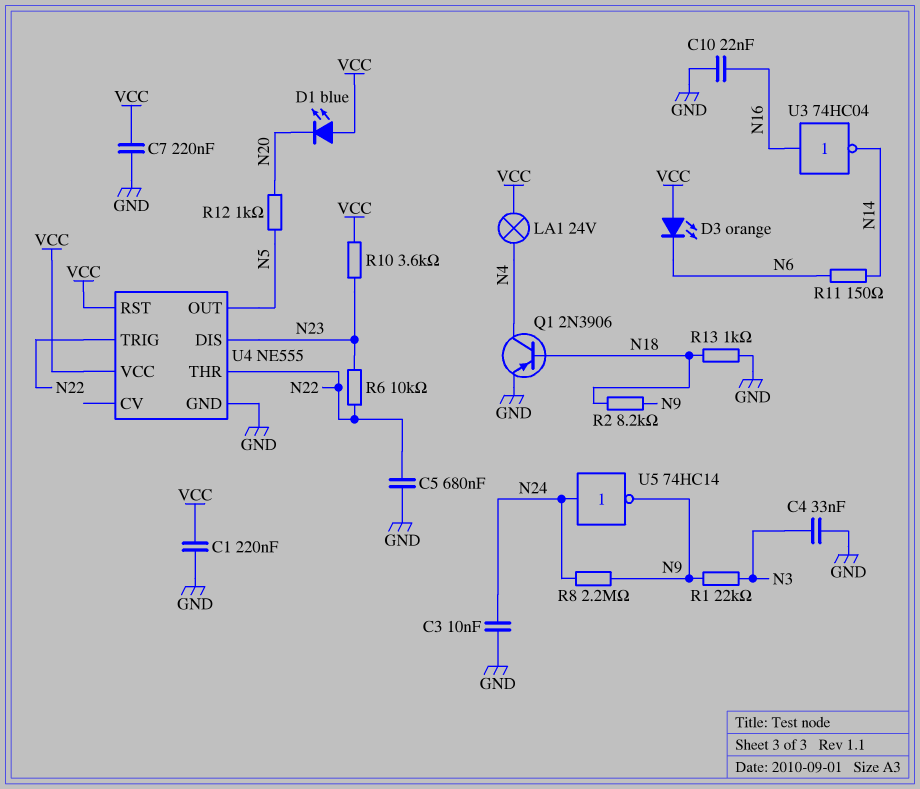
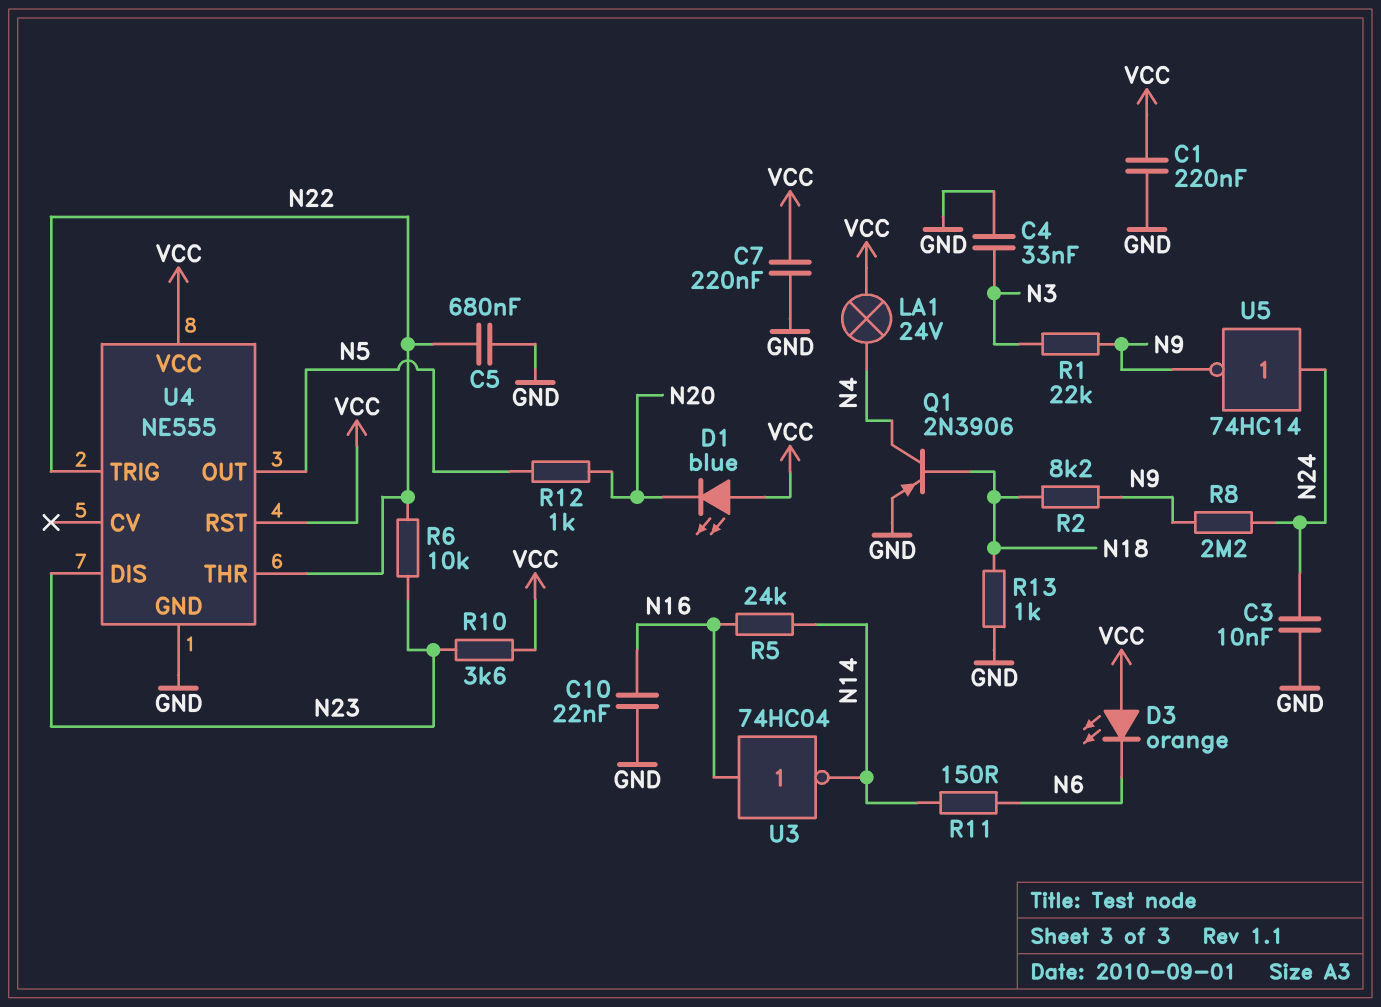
R5: none -> 24k (N14, N16)

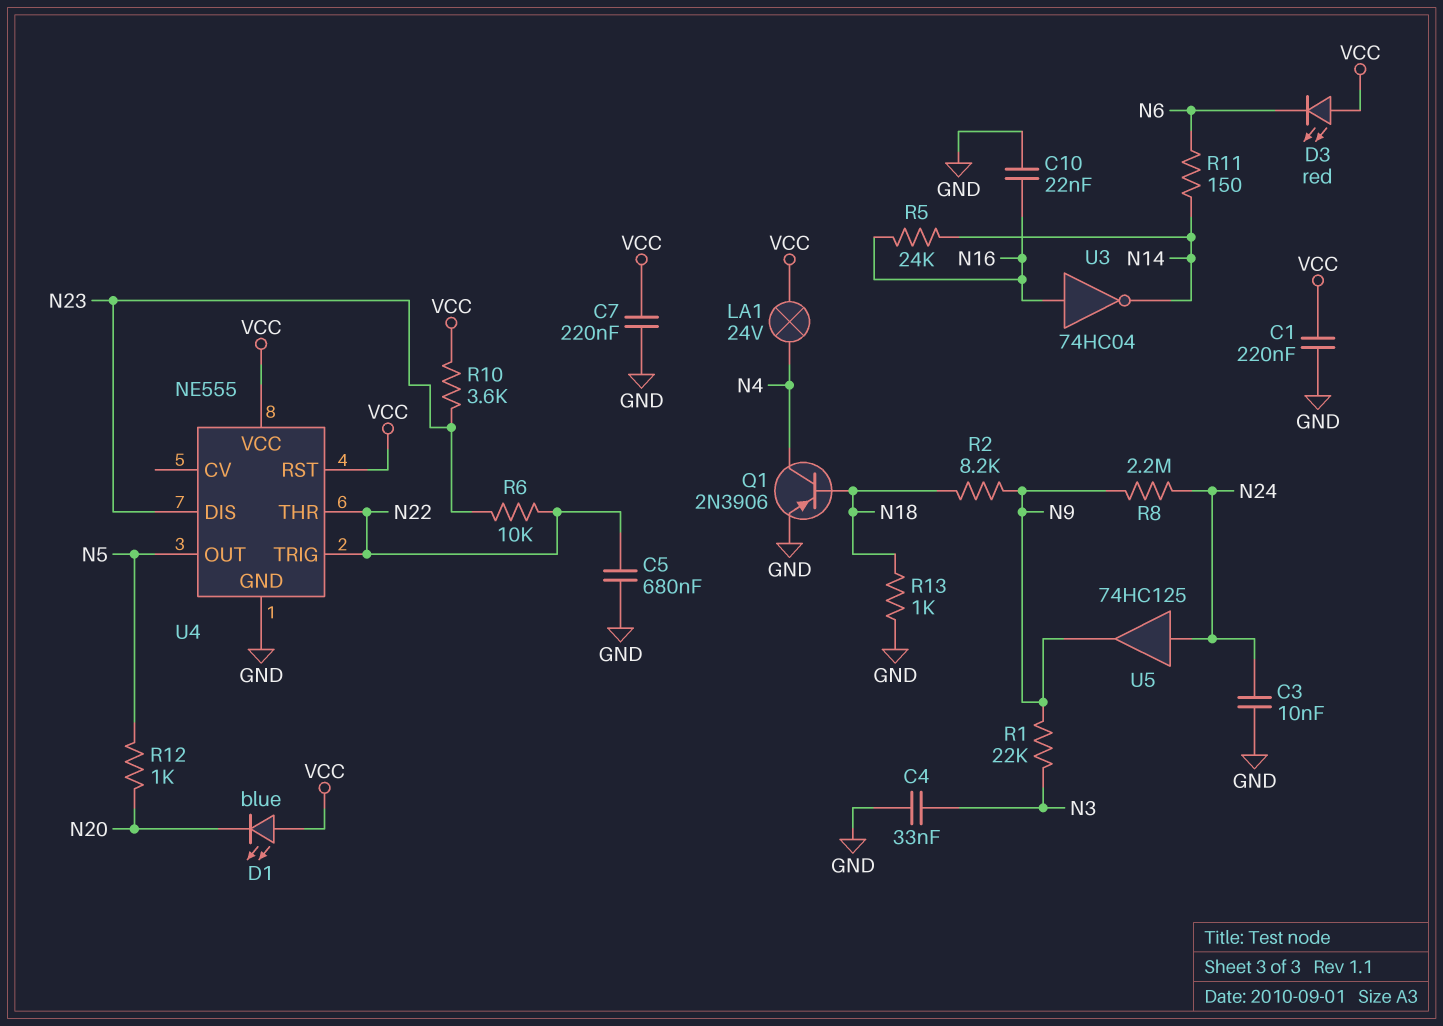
D3: LED orange (A VCC, K N6) -> LED red (A VCC, K N6)
U5: NOT 74HC14 (in N24, out N9) -> buffer 74HC125 (in N24, out N9)

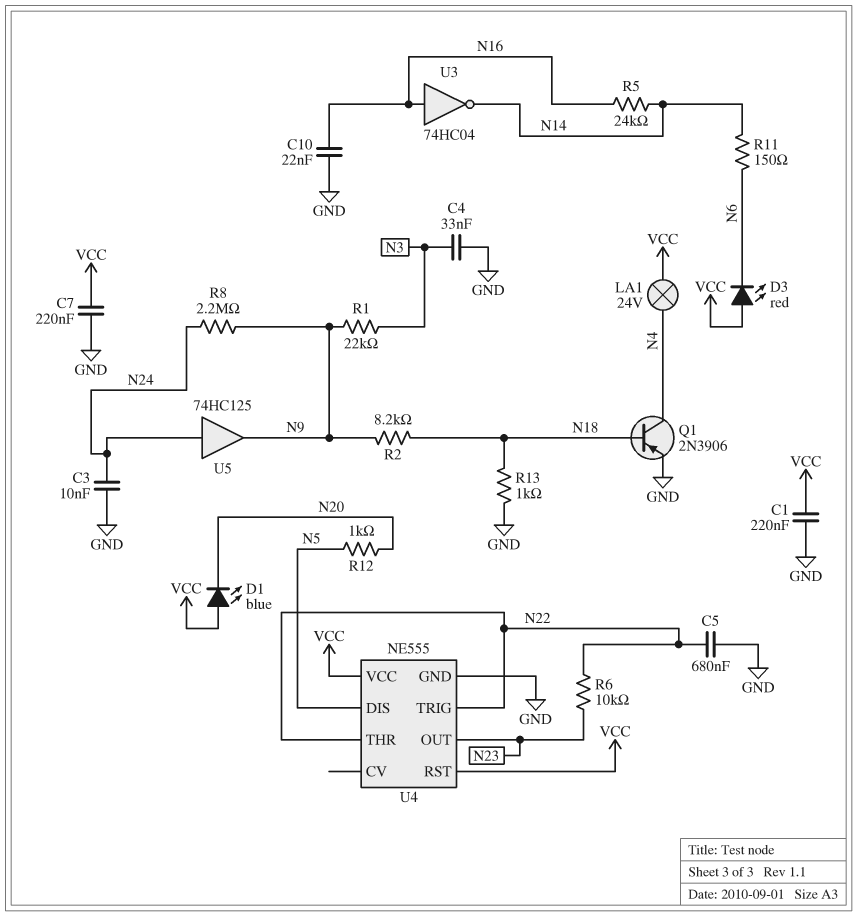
R10: 3.6k (N23, VCC) -> none
U4 pin DIS: N23 -> N5
U4 pin OUT: N5 -> N23

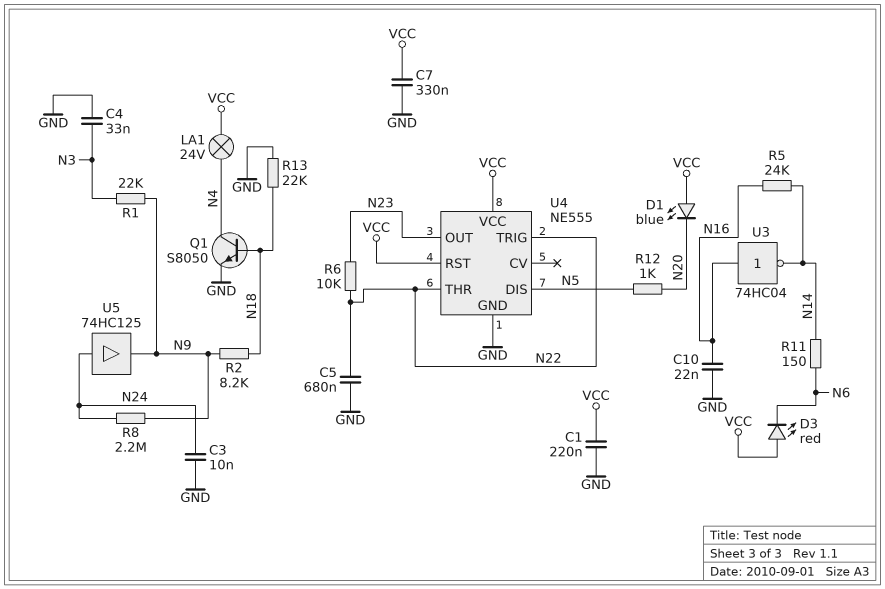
C7: 220nF (GND, VCC) -> 330nF (GND, VCC)
Q1: PNP 2N3906 (B N18, C N4, E GND) -> NPN S8050 (B N18, C N4, E GND)
R13: 1k (GND, N18) -> 22k (GND, N18)

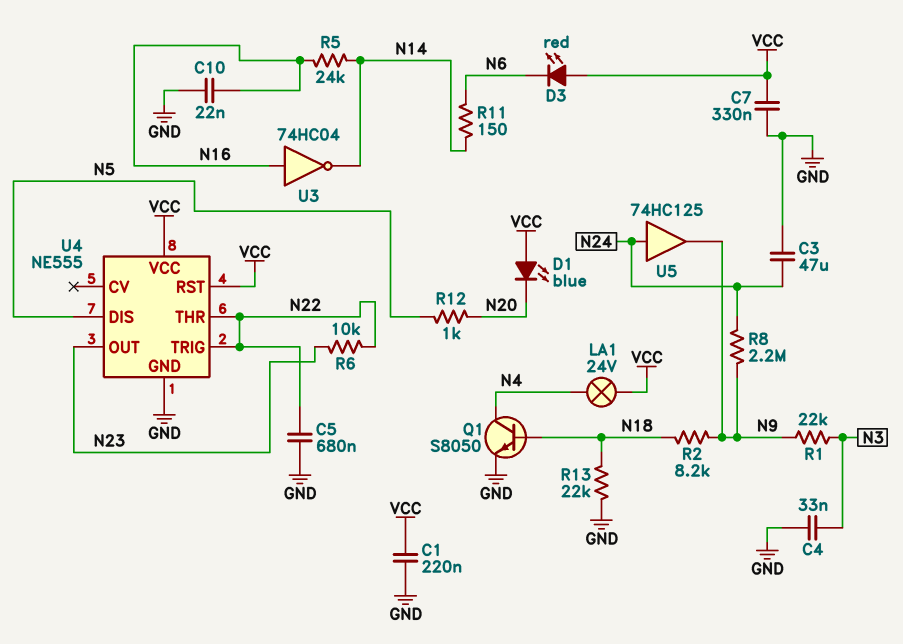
C3: 10nF (GND, N24) -> 47uF (GND, N24)

